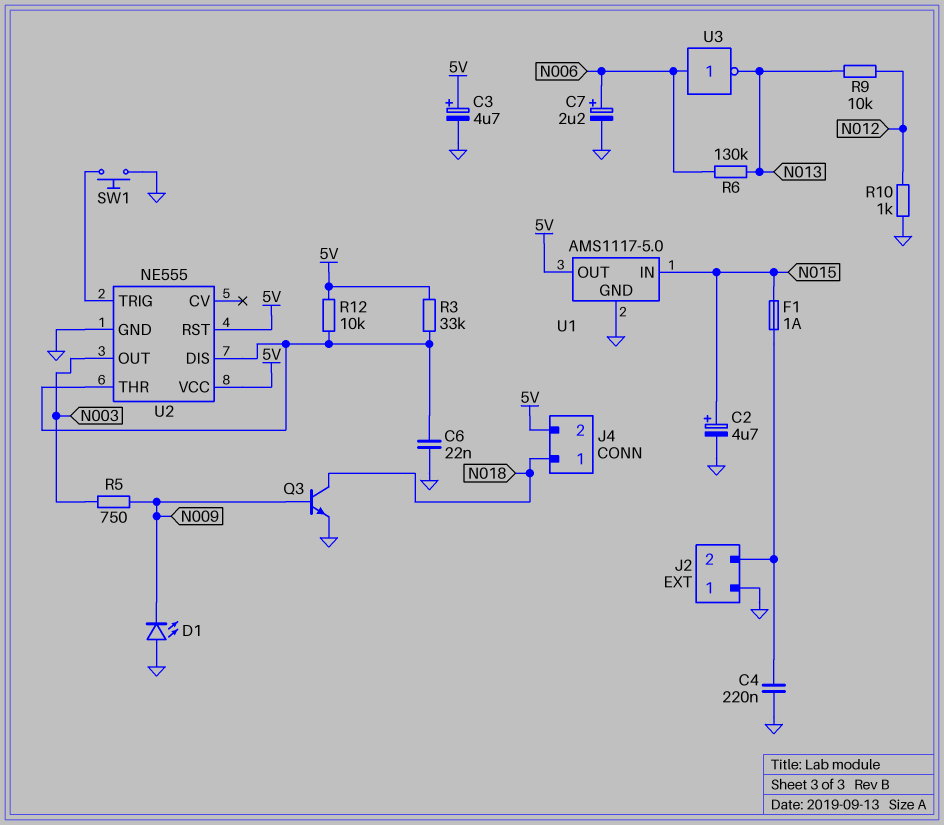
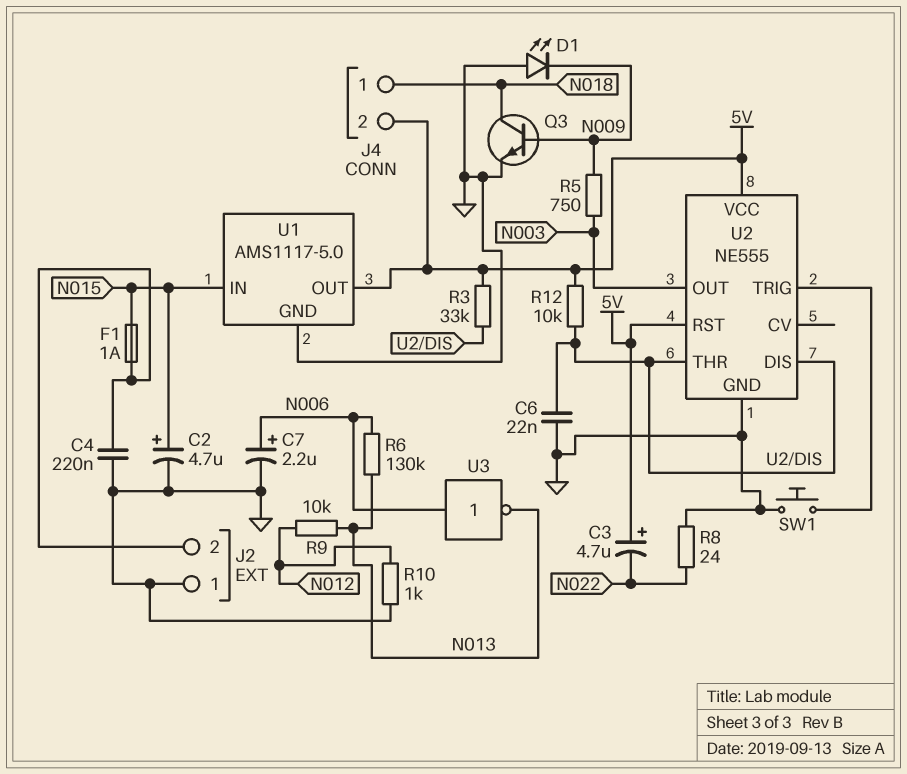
C3: 4.7uF (plus 5V, minus GND) -> 4.7uF (plus 5V, minus N022)
R8: none -> 24 (GND, N022)

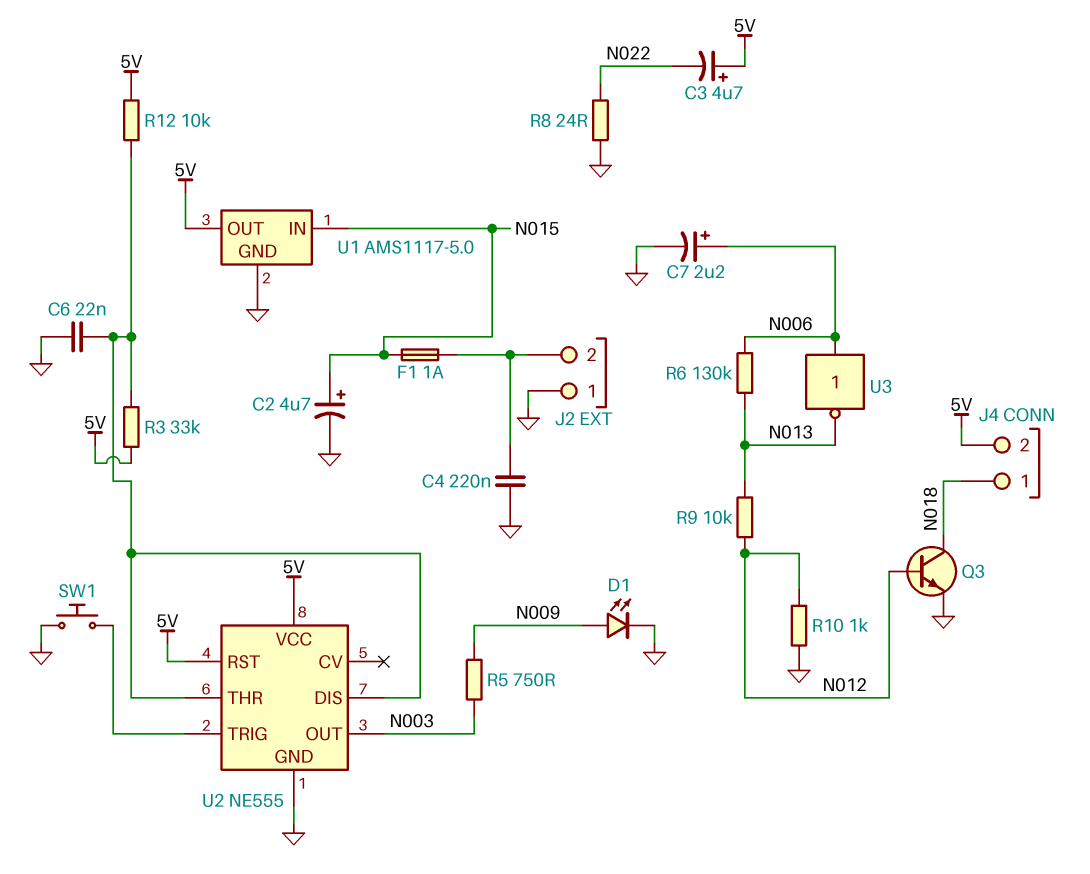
D1: LED (A GND, K N009) -> LED (A N009, K GND)
Q3: NPN (B N009, C N018, E GND) -> NPN (B N012, C N018, E GND)

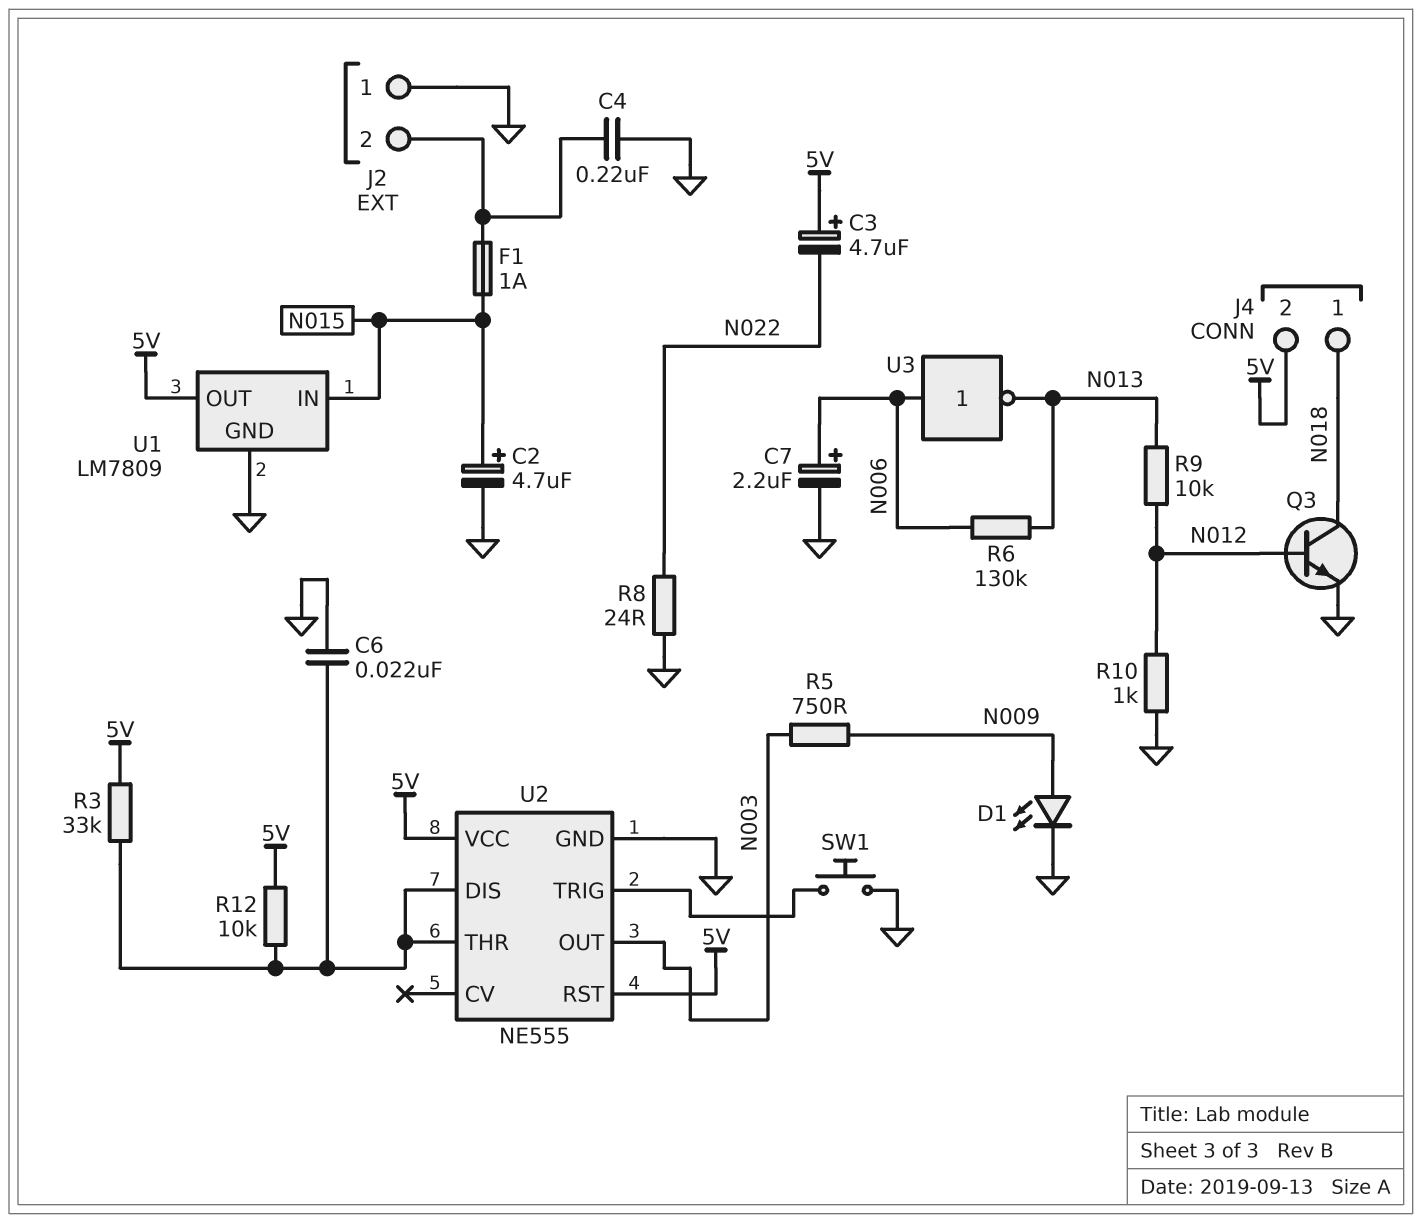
U1: AMS1117-5.0 -> LM7809

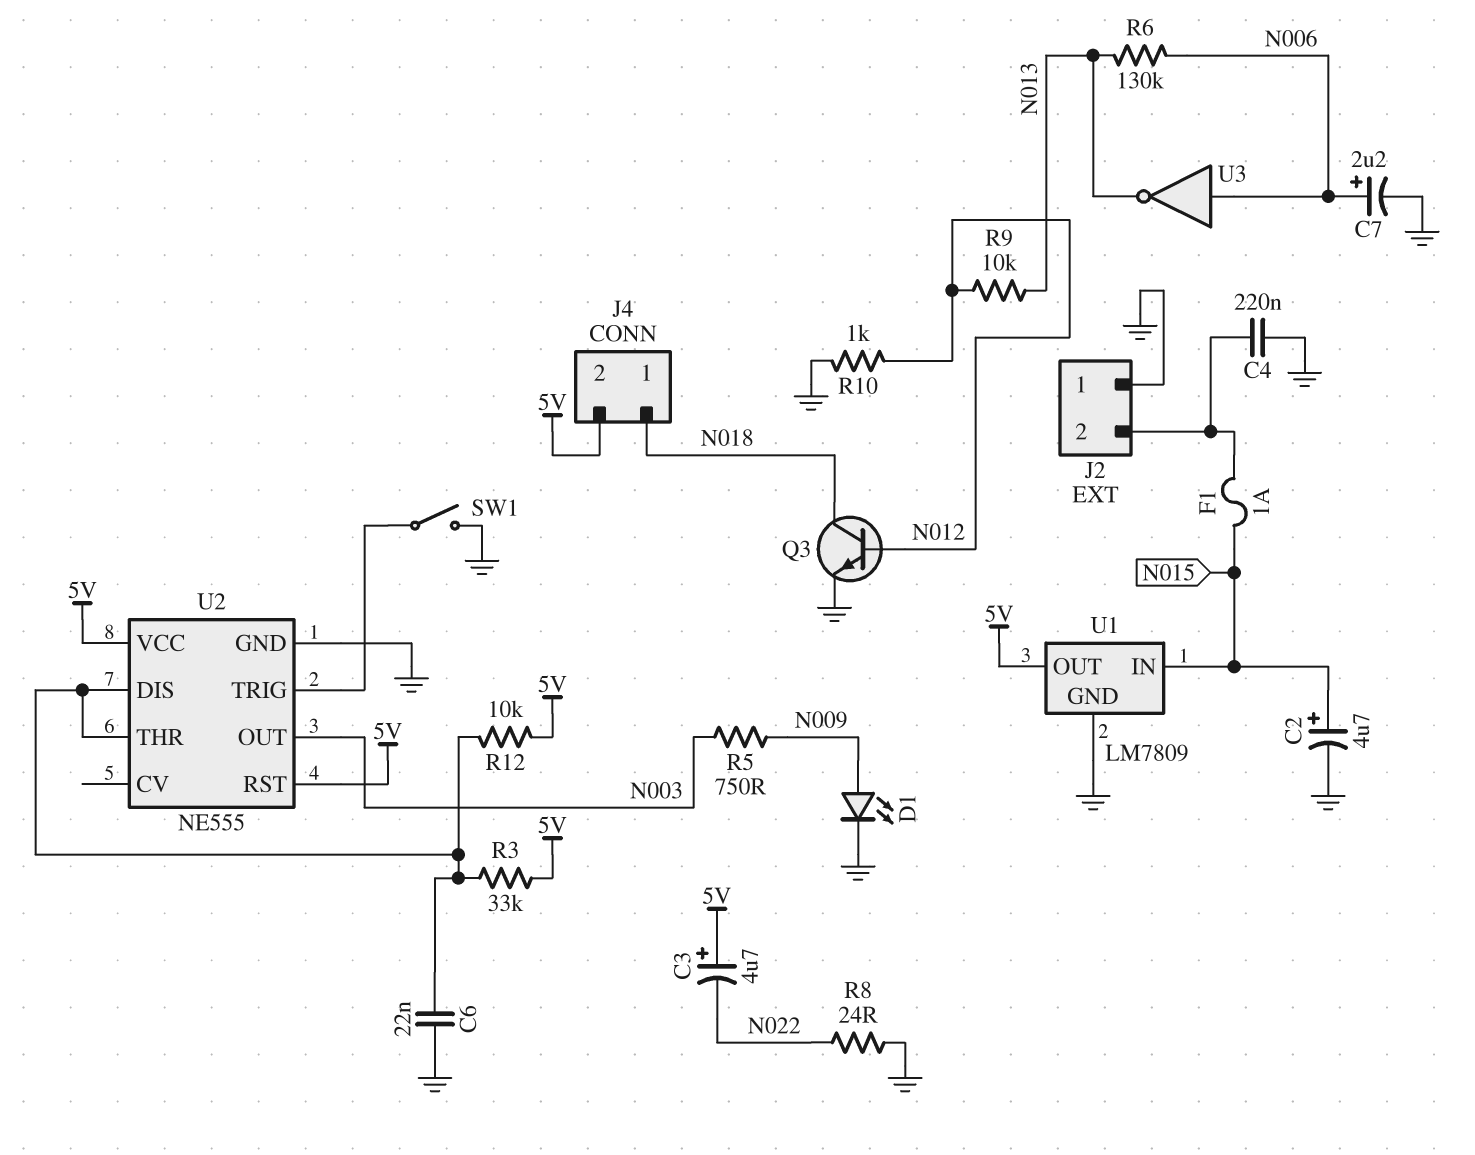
SW1: button (GND, U2/TRIG) -> switch (GND, U2/TRIG)

